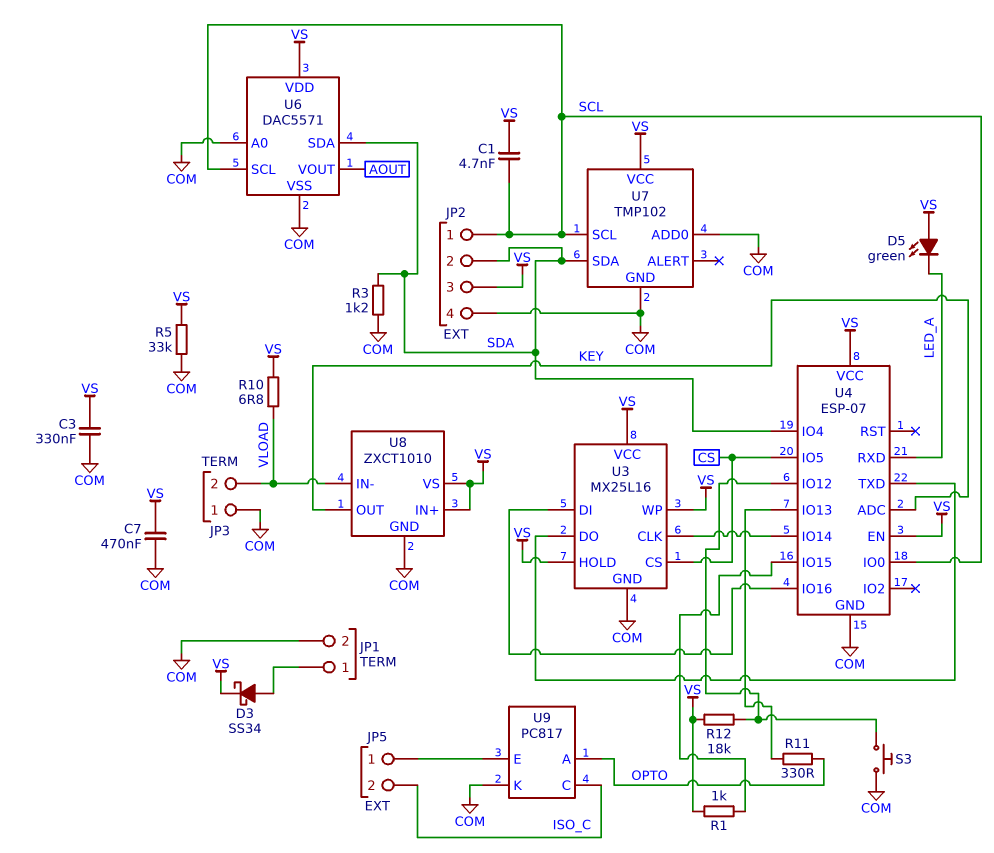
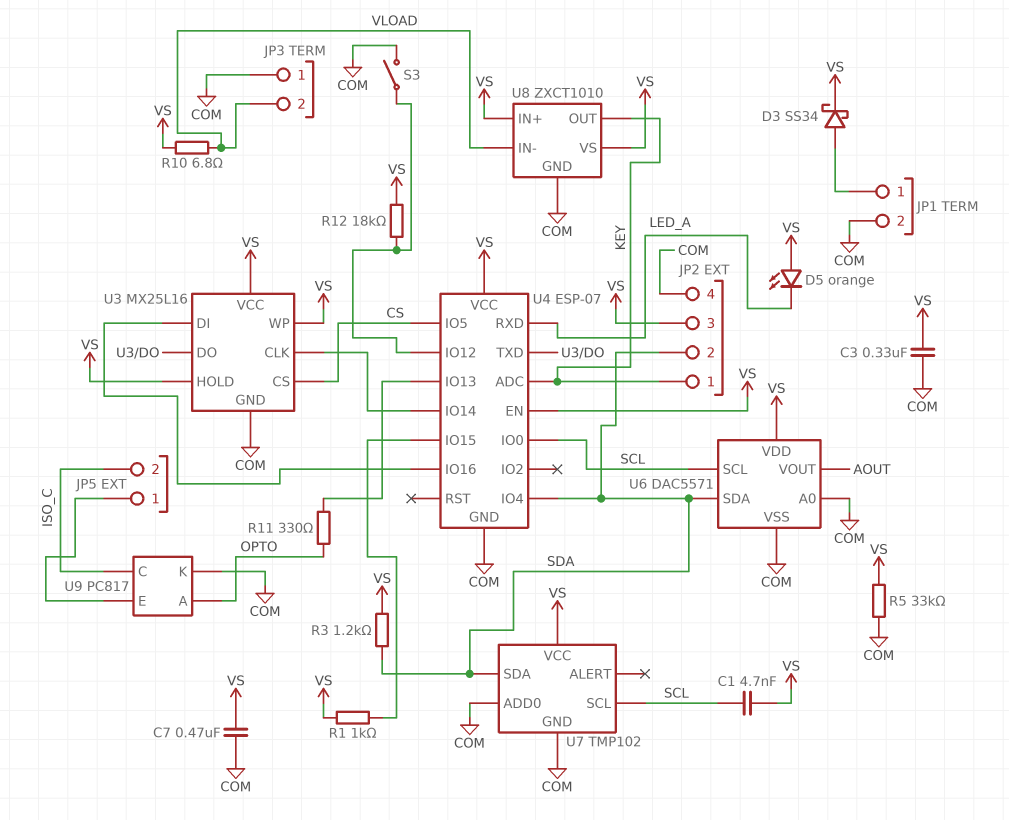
D5: LED green (A VS, K LED_A) -> LED orange (A VS, K LED_A)
JP2 pin 1: SCL -> KEY
R3: 1.2k (COM, SDA) -> 1.2k (SDA, VS)
S3: button (COM, U4/IO12) -> switch (COM, U4/IO12)

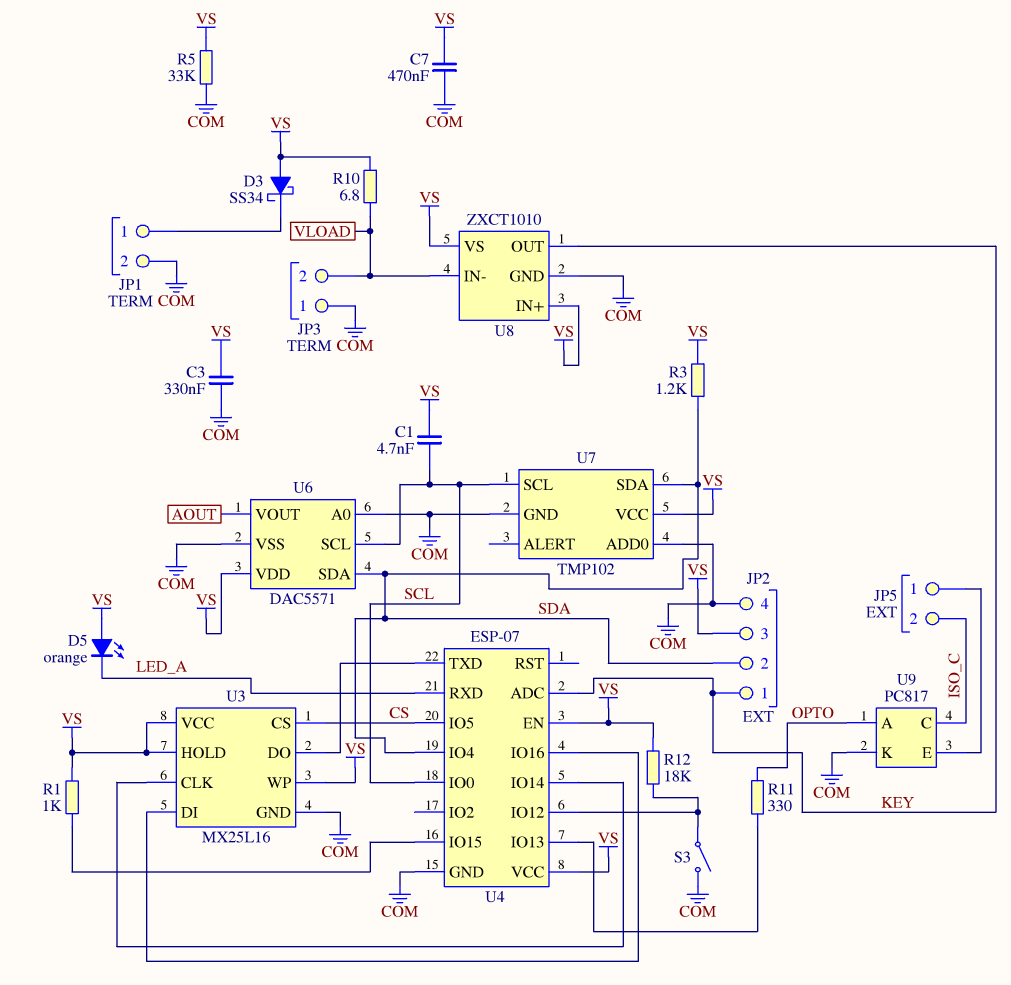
D3: schottky SS34 (A JP1/1, K VS) -> schottky SS34 (A VS, K JP1/1)

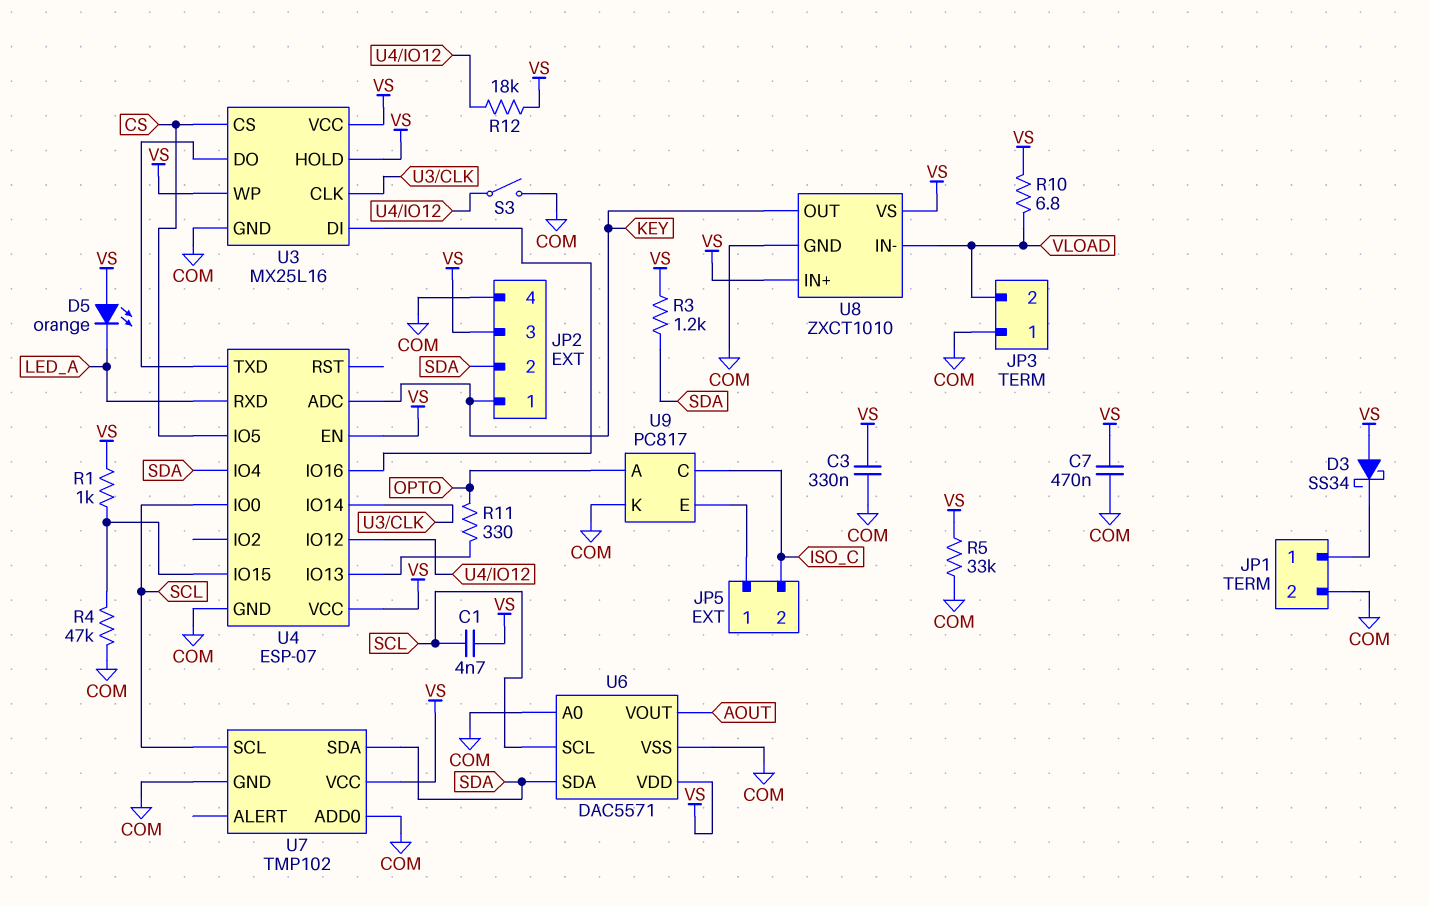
R4: none -> 47k (COM, U4/IO15)

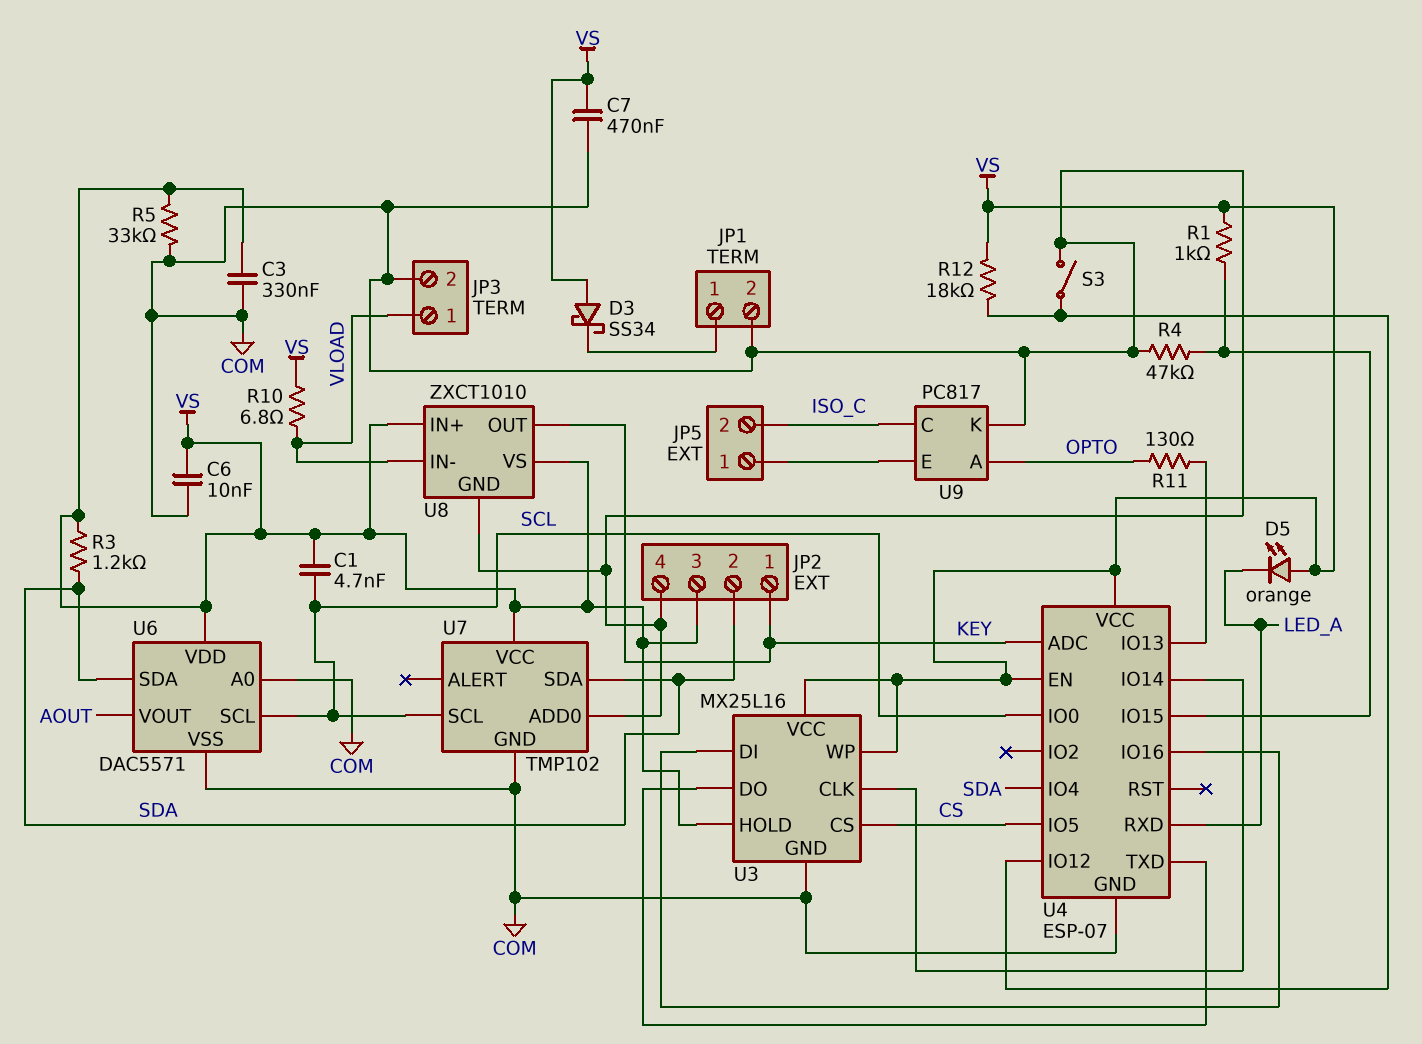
C6: none -> 10nF (COM, VS)
JP3 pin 1: COM -> VLOAD
JP3 pin 2: VLOAD -> COM
R11: 330 (OPTO, U4/IO13) -> 130 (OPTO, U4/IO13)

